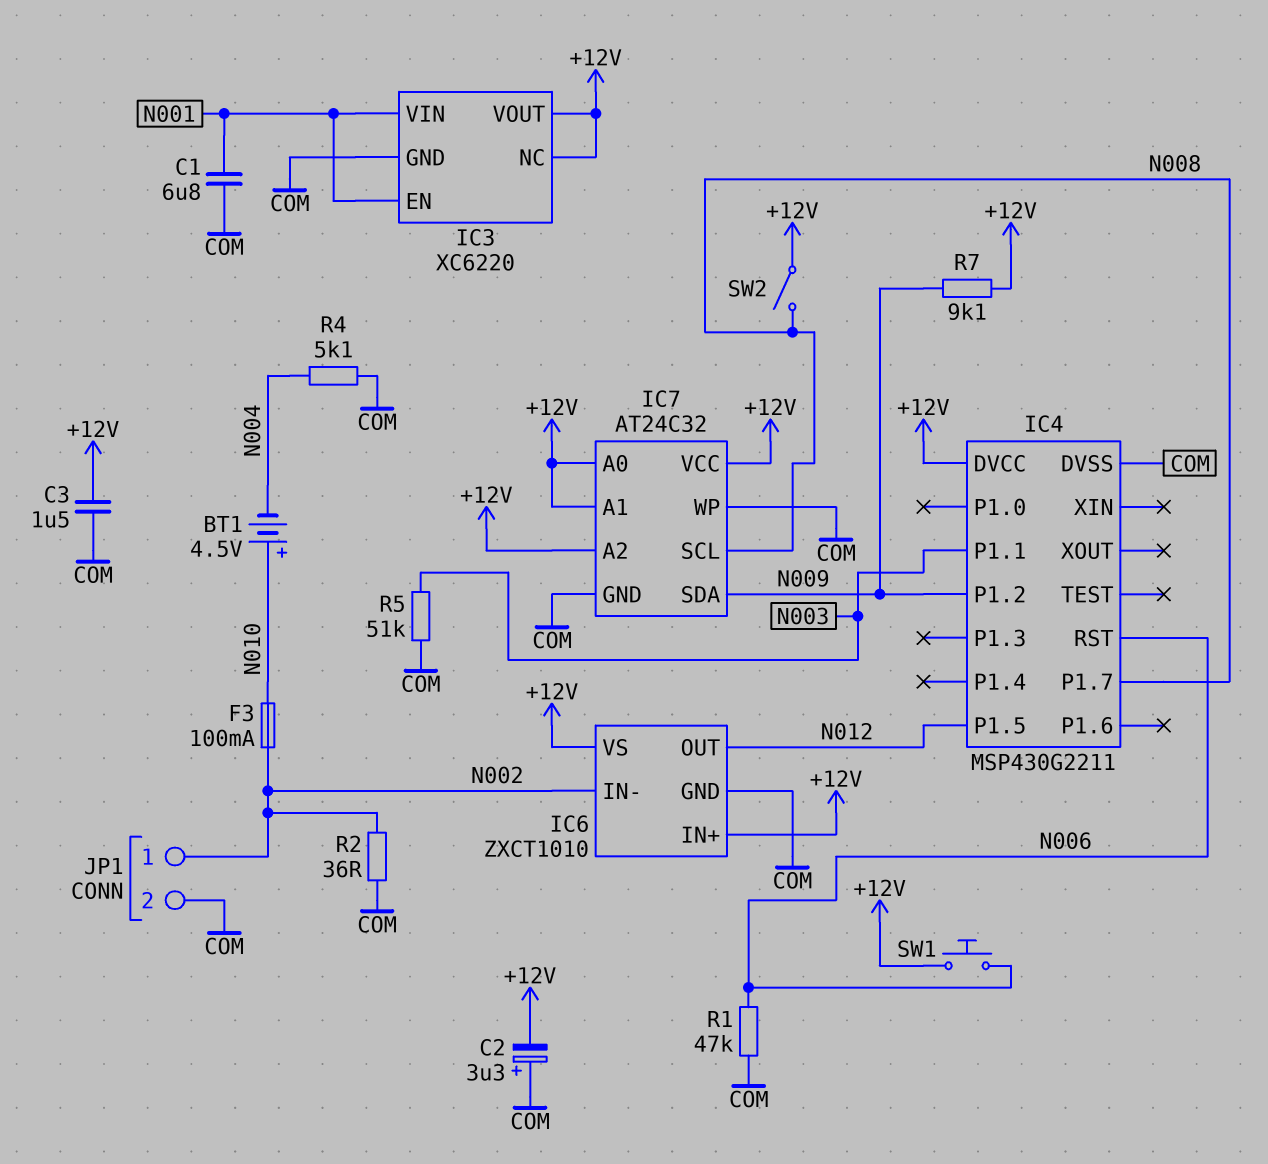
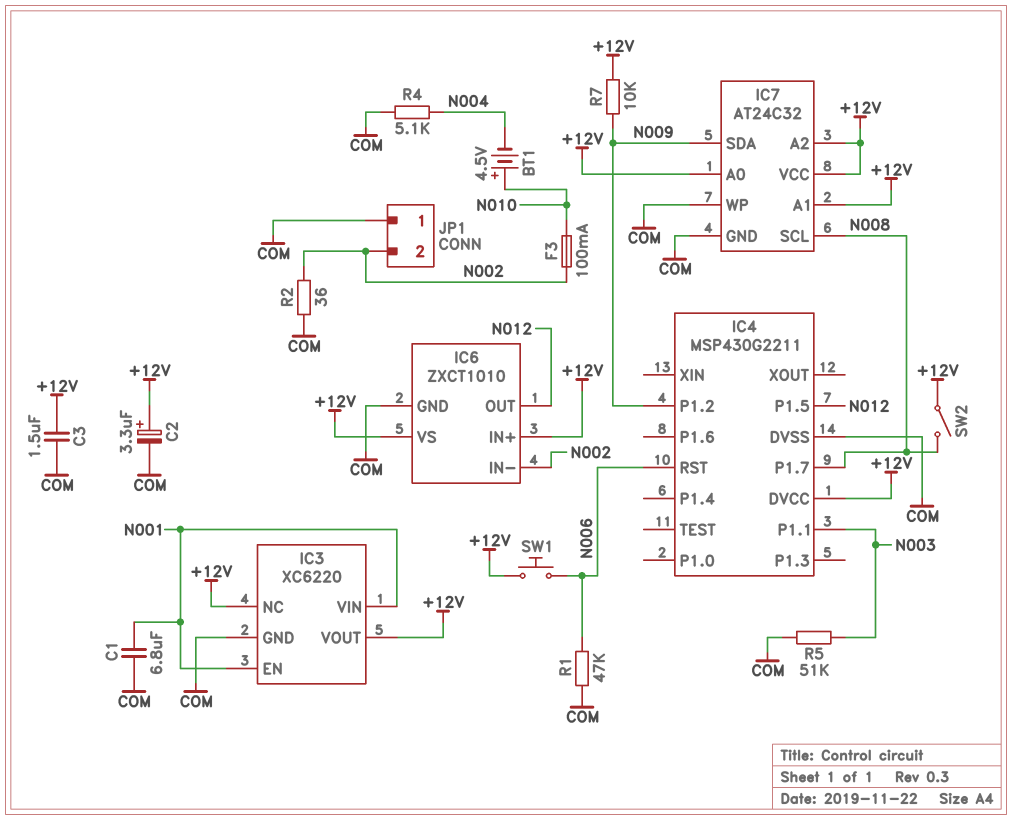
C2: 3.3uF (plus COM, minus +12V) -> 3.3uF (plus +12V, minus COM)
JP1 pin 1: N002 -> COM
JP1 pin 2: COM -> N002
R7: 9.1k (+12V, N009) -> 10k (+12V, N009)

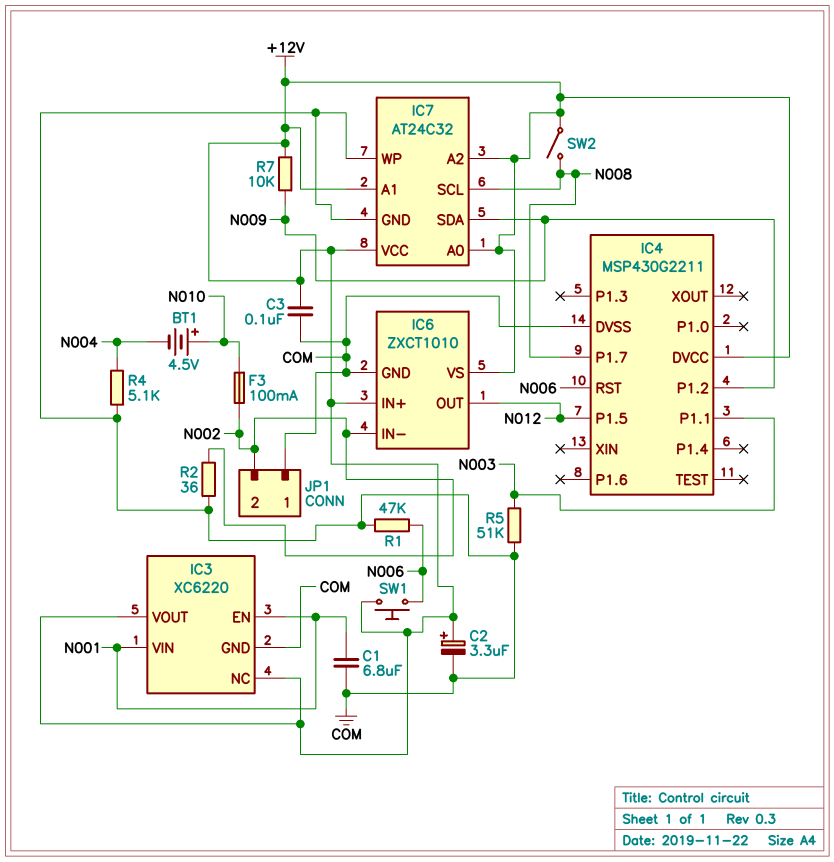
C3: 1.5uF (+12V, COM) -> 100nF (+12V, COM)

